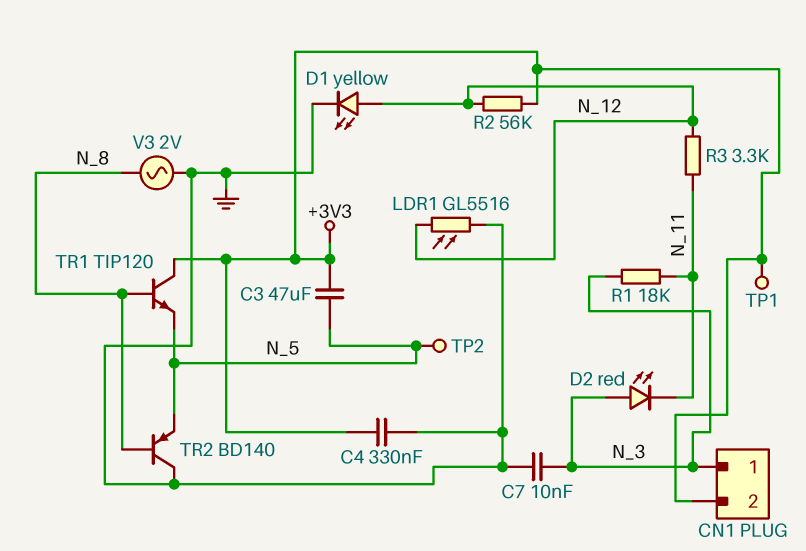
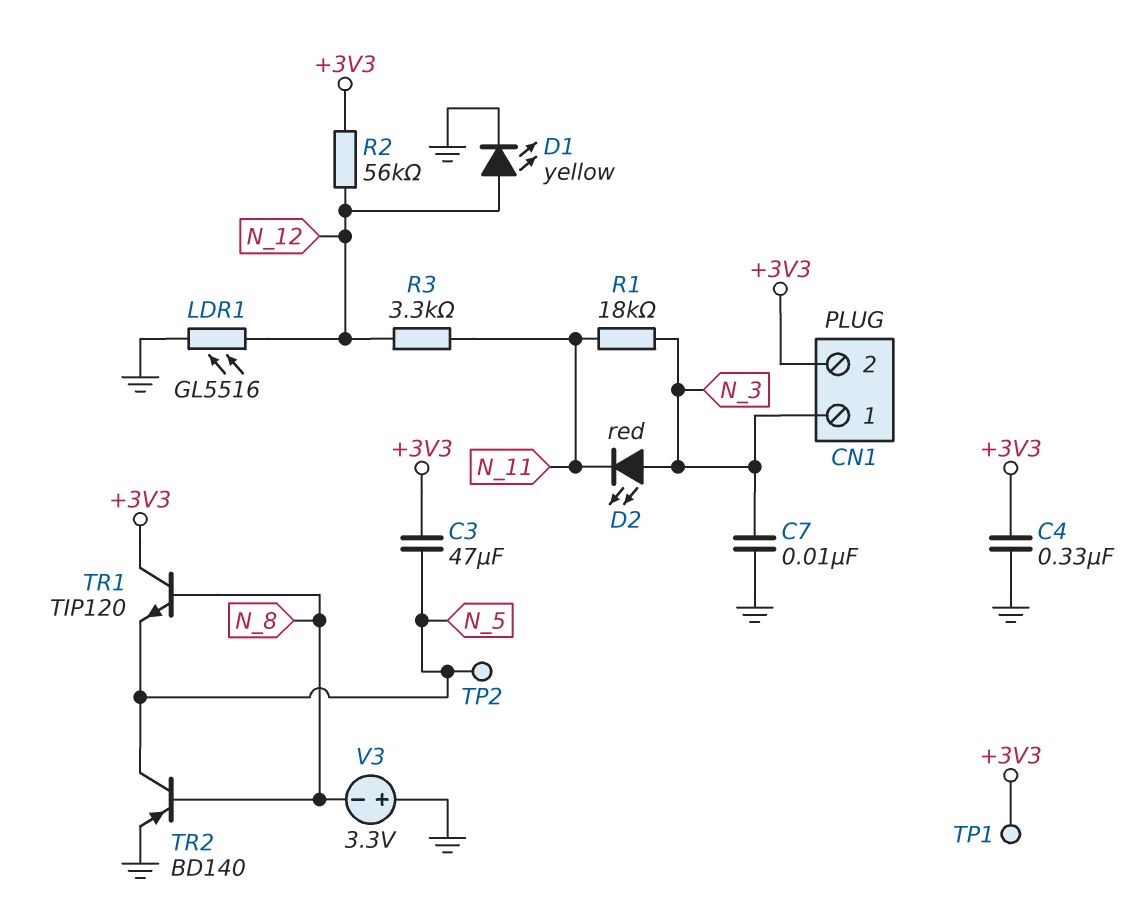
TR2: PNP BD140 (B N_8, C GND, E N_5) -> PNP BD140 (B N_8, C N_5, E GND)
V3: AC 2V (GND, N_8) -> 3.3V (plus GND, minus N_8)

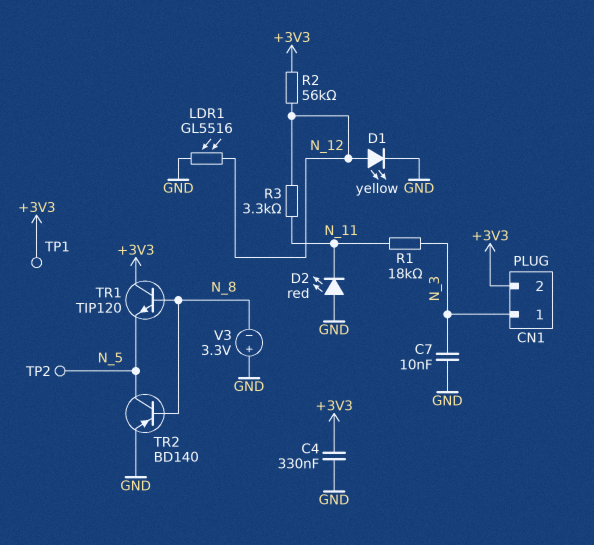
C3: 47uF (+3V3, N_5) -> none
D2: LED red (A N_3, K N_11) -> LED red (A GND, K N_11)

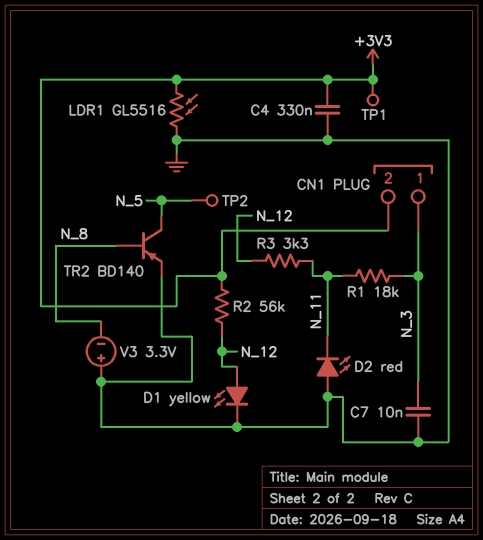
LDR1: GL5516 (GND, N_12) -> GL5516 (+3V3, GND)
TR1: NPN TIP120 (B N_8, C +3V3, E N_5) -> none

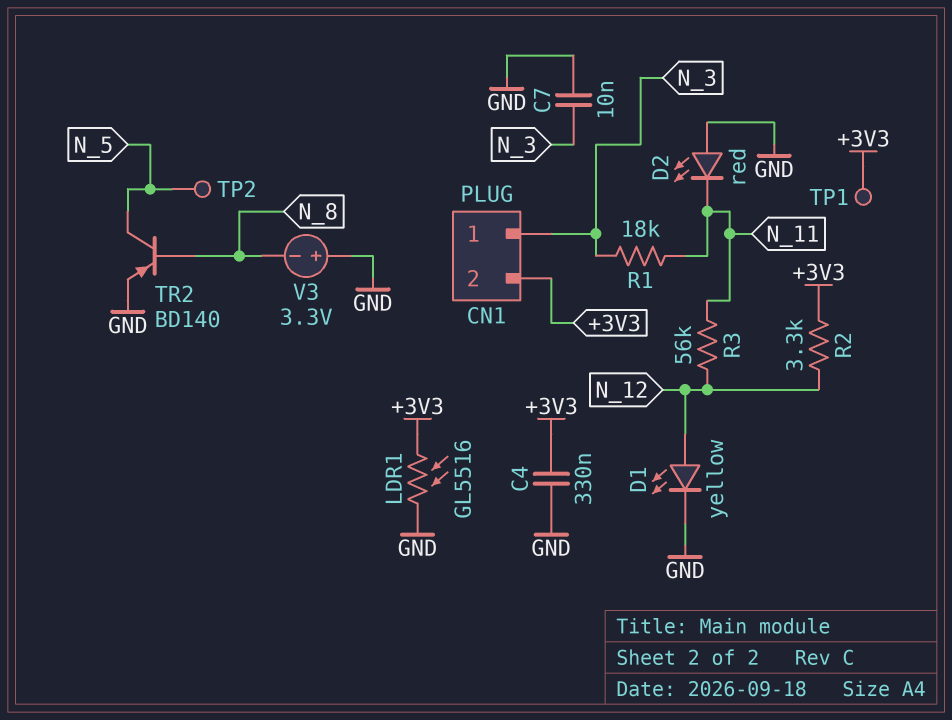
R2: 56k (+3V3, N_12) -> 3.3k (+3V3, N_12)
R3: 3.3k (N_11, N_12) -> 56k (N_11, N_12)

